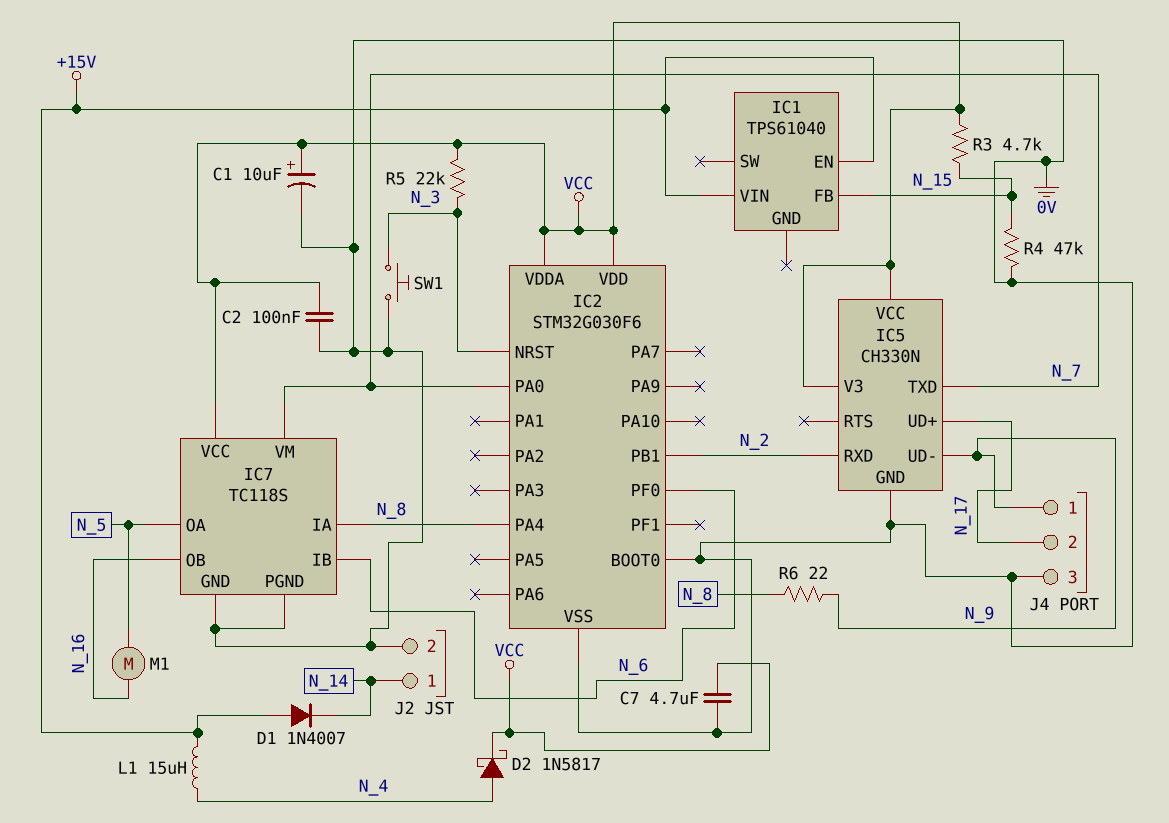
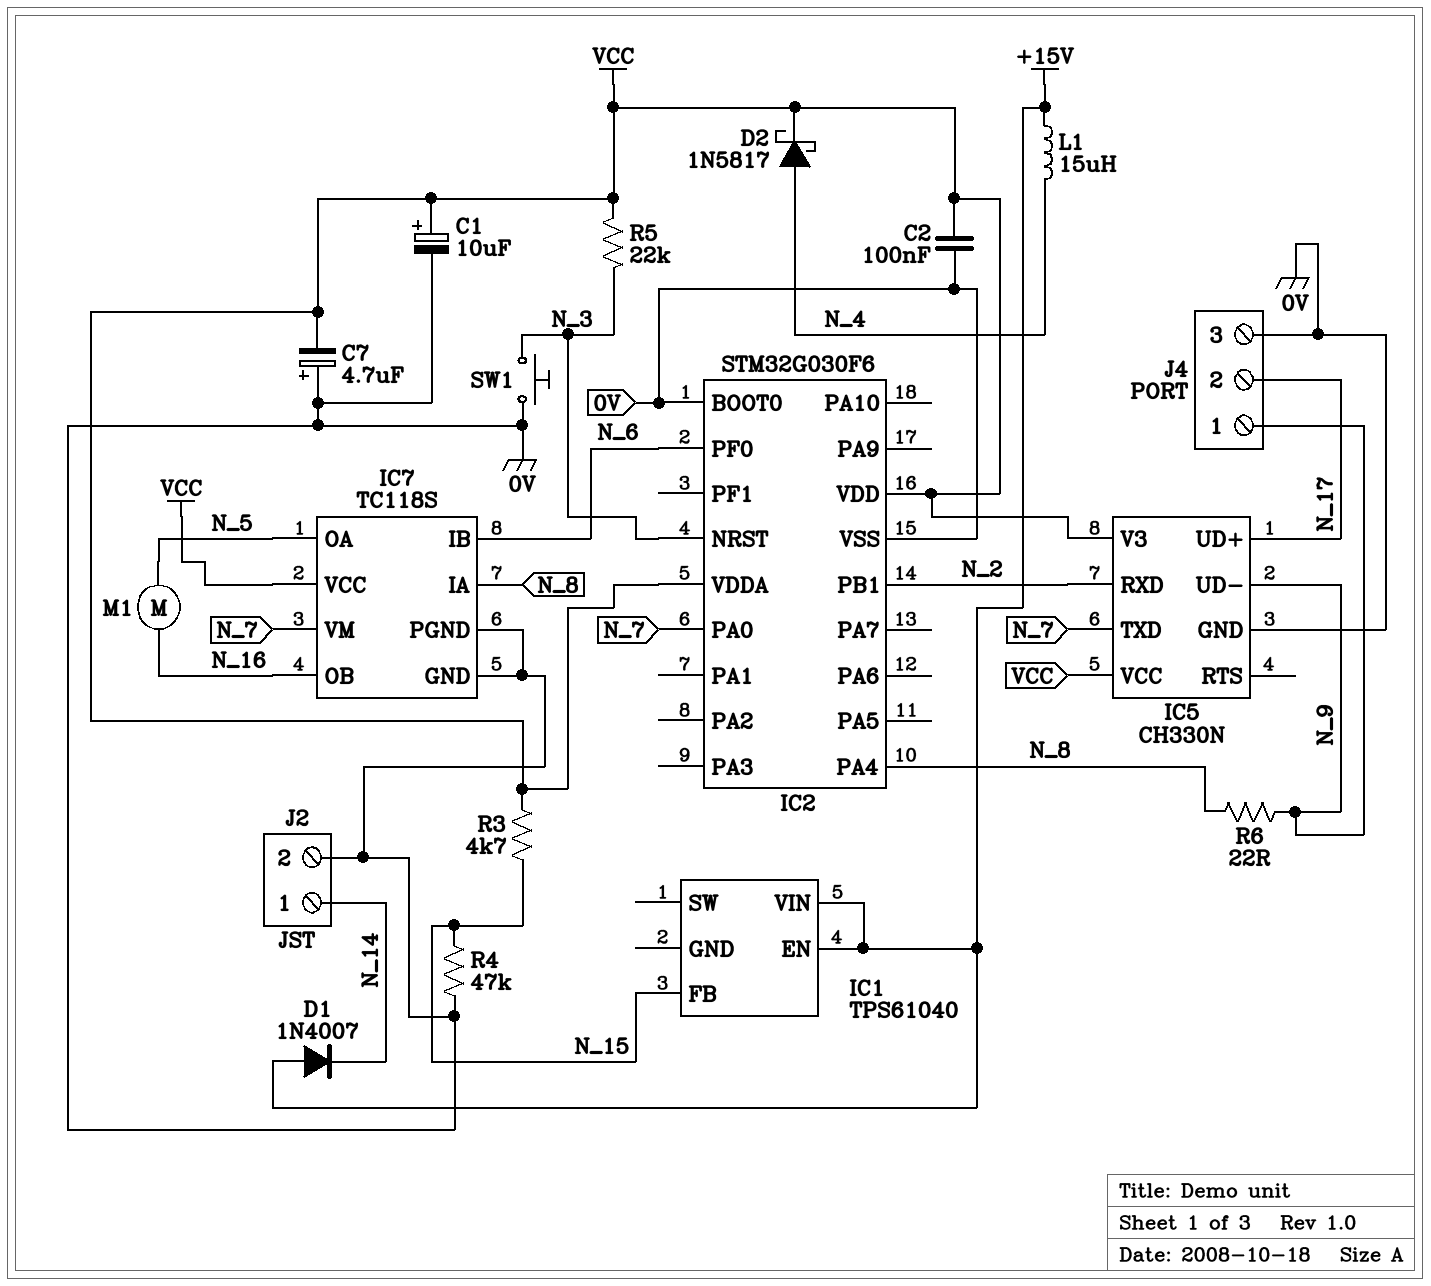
C7: 4.7uF (0V, VCC) -> 4.7uF (plus 0V, minus VCC)

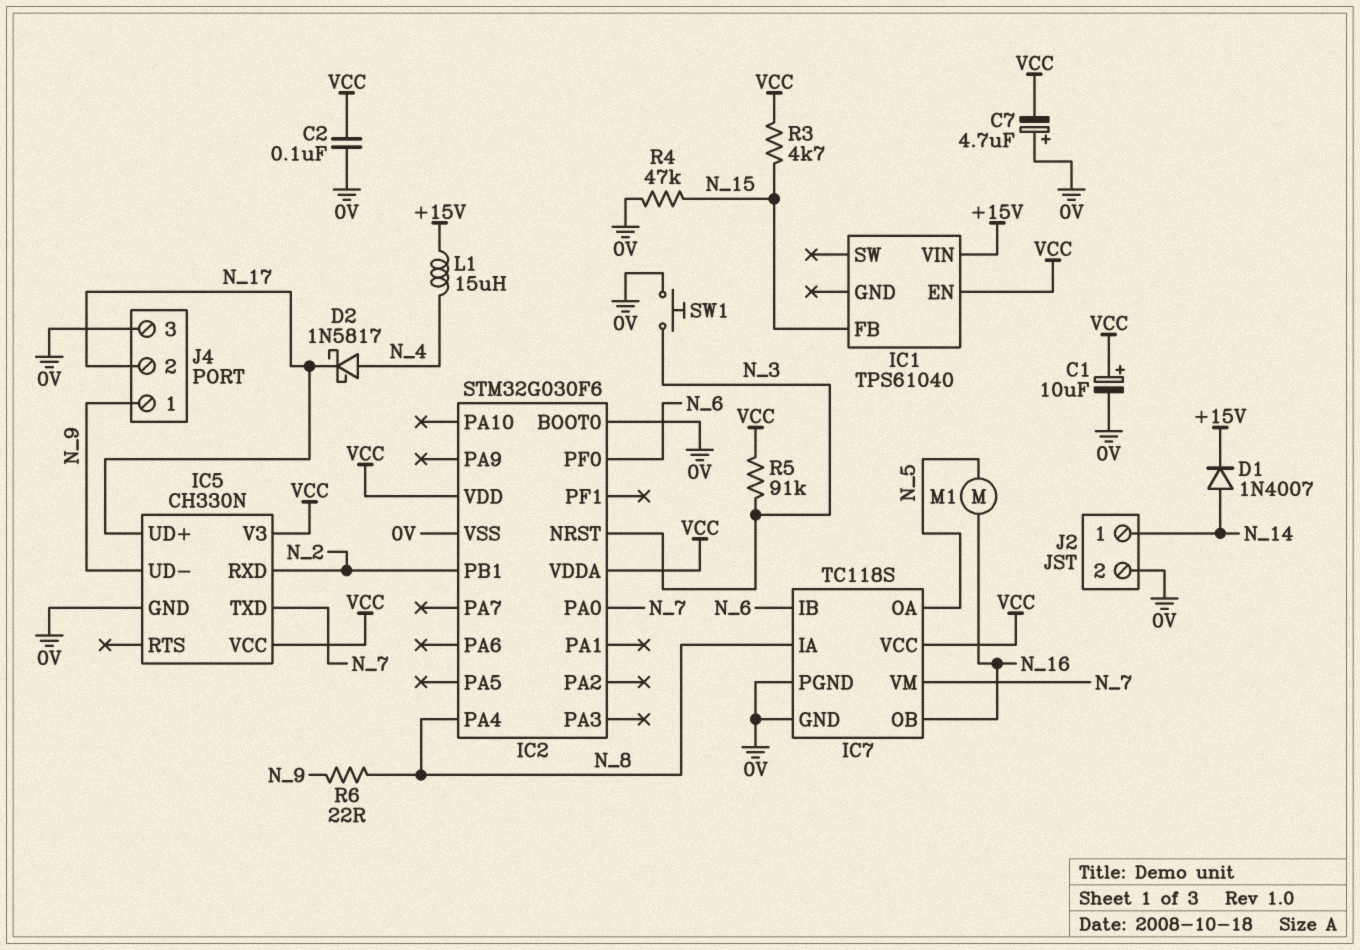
D1: diode 1N4007 (A +15V, K N_14) -> diode 1N4007 (A N_14, K +15V)
D2: schottky 1N5817 (A N_4, K VCC) -> schottky 1N5817 (A N_4, K N_17)
IC1 pin EN: +15V -> VCC
R5: 22k (N_3, VCC) -> 91k (N_3, VCC)

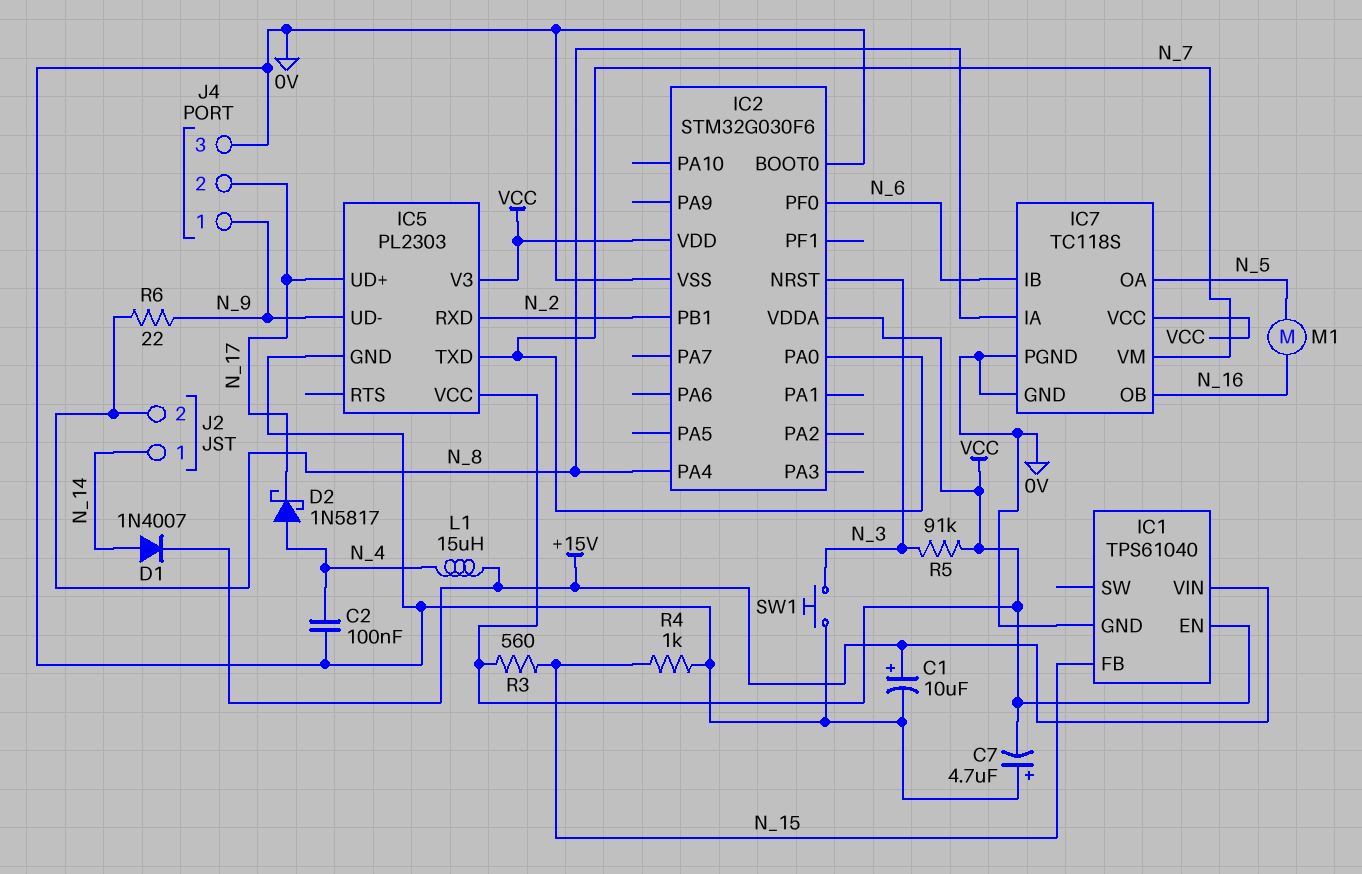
C1: 10uF (plus VCC, minus 0V) -> 10uF (plus +15V, minus 0V)
C2: 100nF (0V, VCC) -> 100nF (0V, N_4)
IC1 pin GND: none -> 0V
IC5: CH330N -> PL2303
J2 pin 2: 0V -> N_8
R3: 4.7k (N_15, VCC) -> 560 (N_15, VCC)
R4: 47k (0V, N_15) -> 1k (0V, N_15)

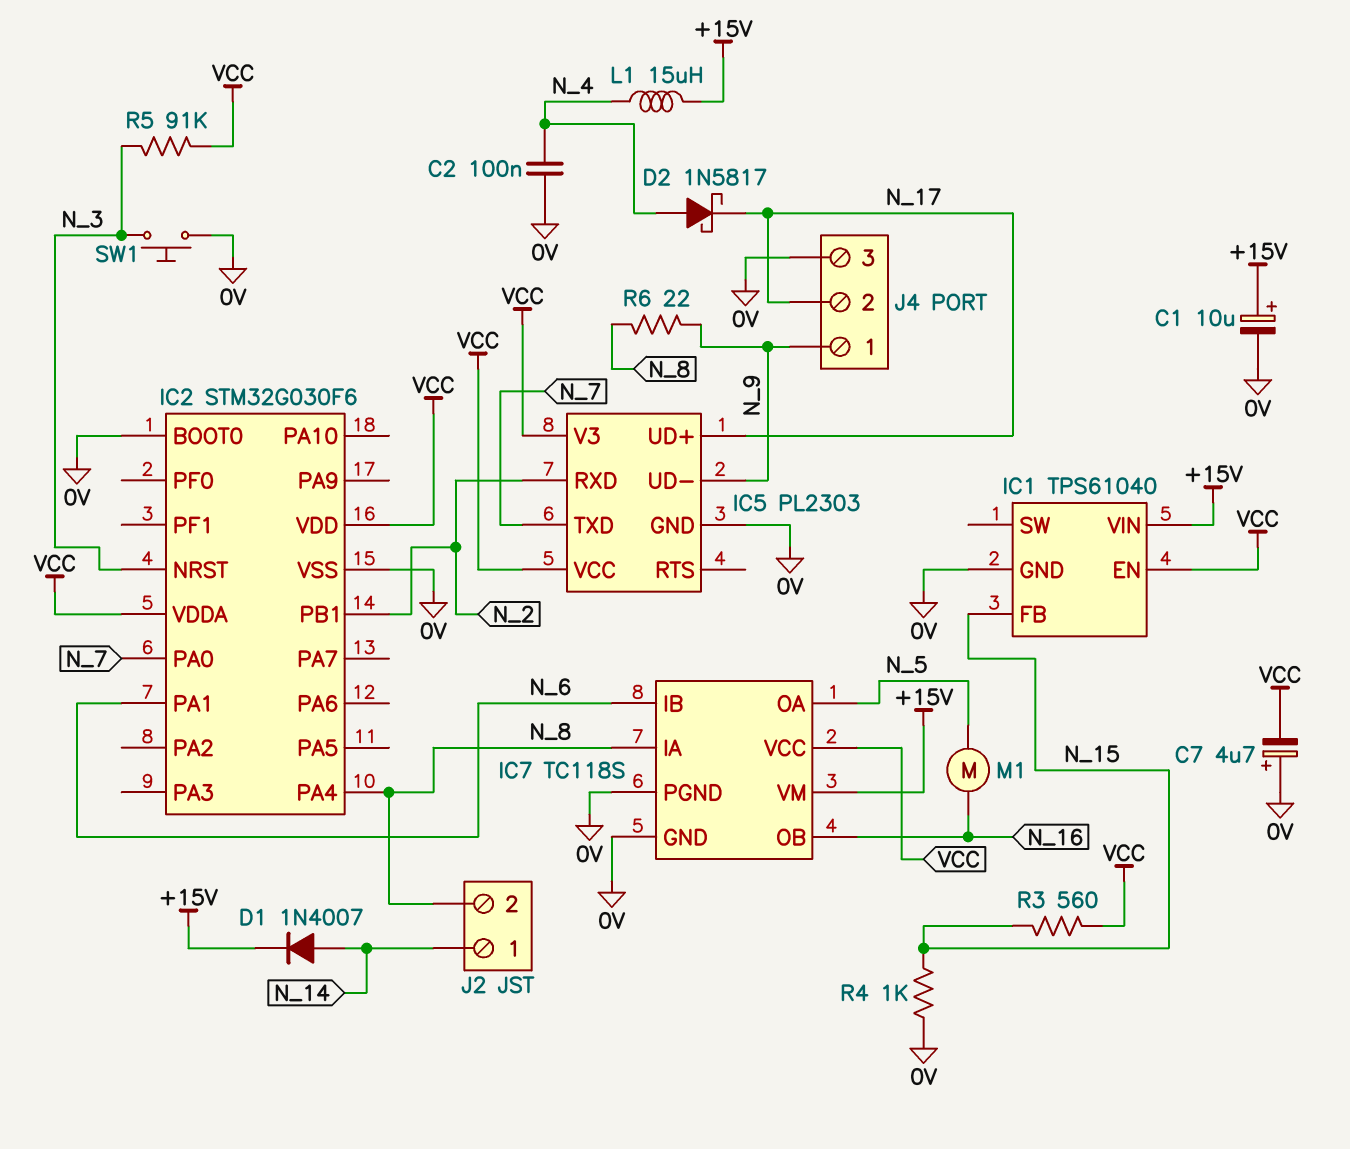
IC2 pin PA1: none -> N_6
IC2 pin PF0: N_6 -> none
IC7 pin VM: N_7 -> +15V

